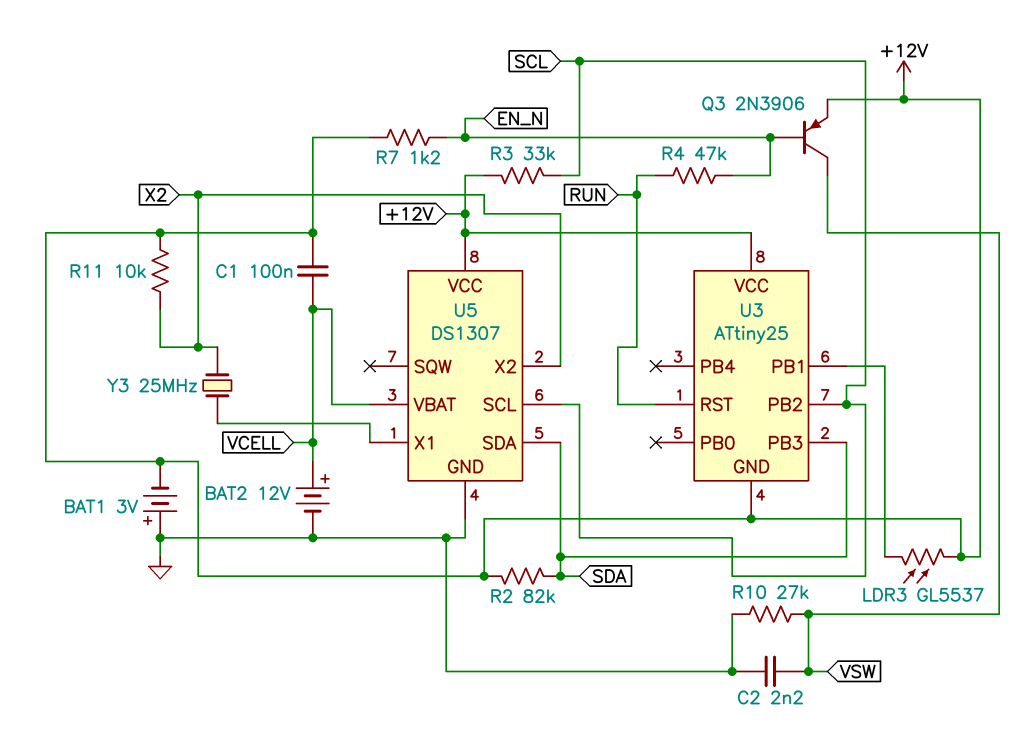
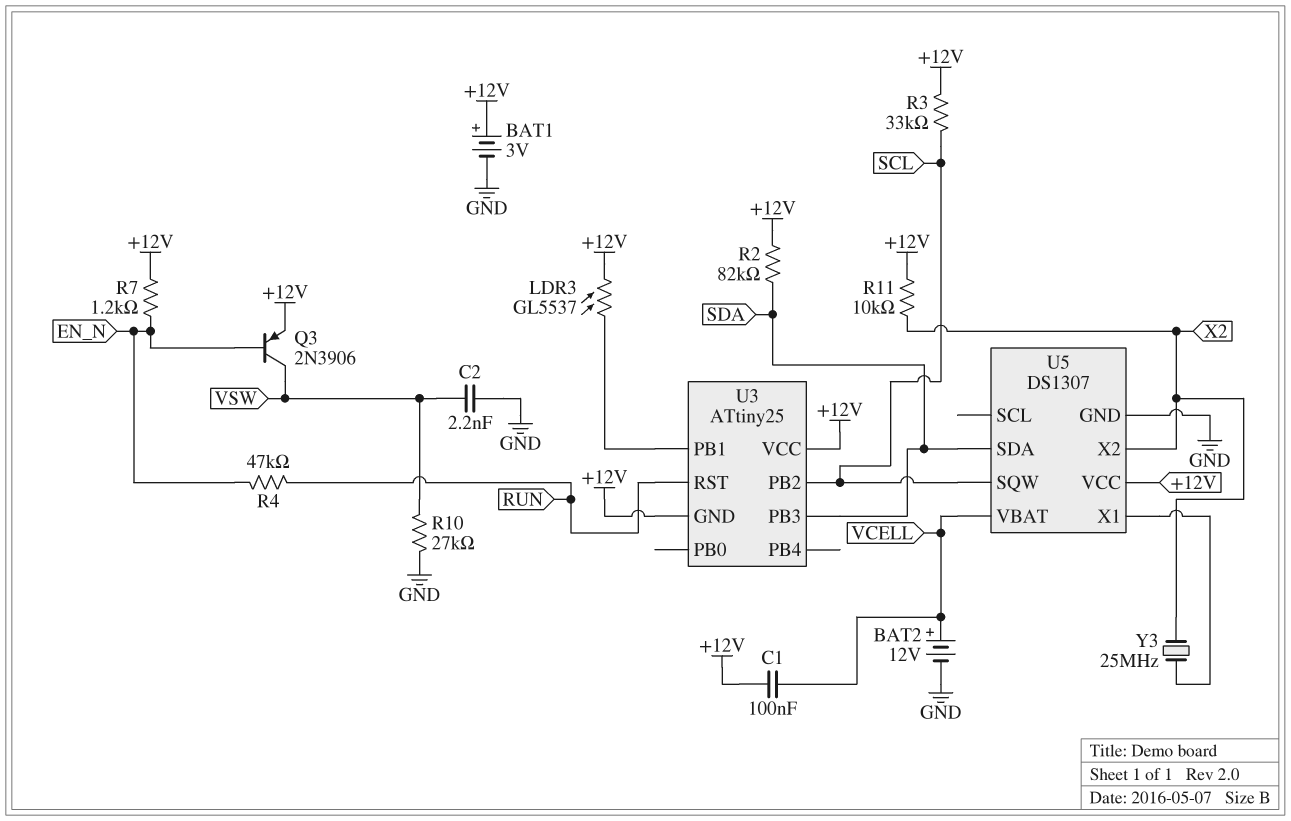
BAT1: 3V (plus GND, minus +12V) -> 3V (plus +12V, minus GND)
U5 pin SCL: SCL -> none
U5 pin SQW: none -> SCL

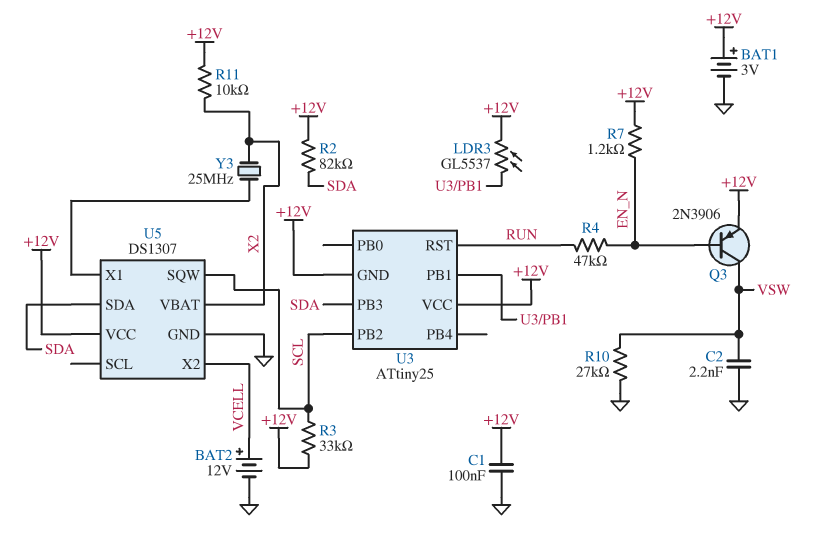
C1: 100nF (+12V, VCELL) -> 100nF (+12V, GND)
U5 pin VBAT: VCELL -> X2
U5 pin X2: X2 -> VCELL

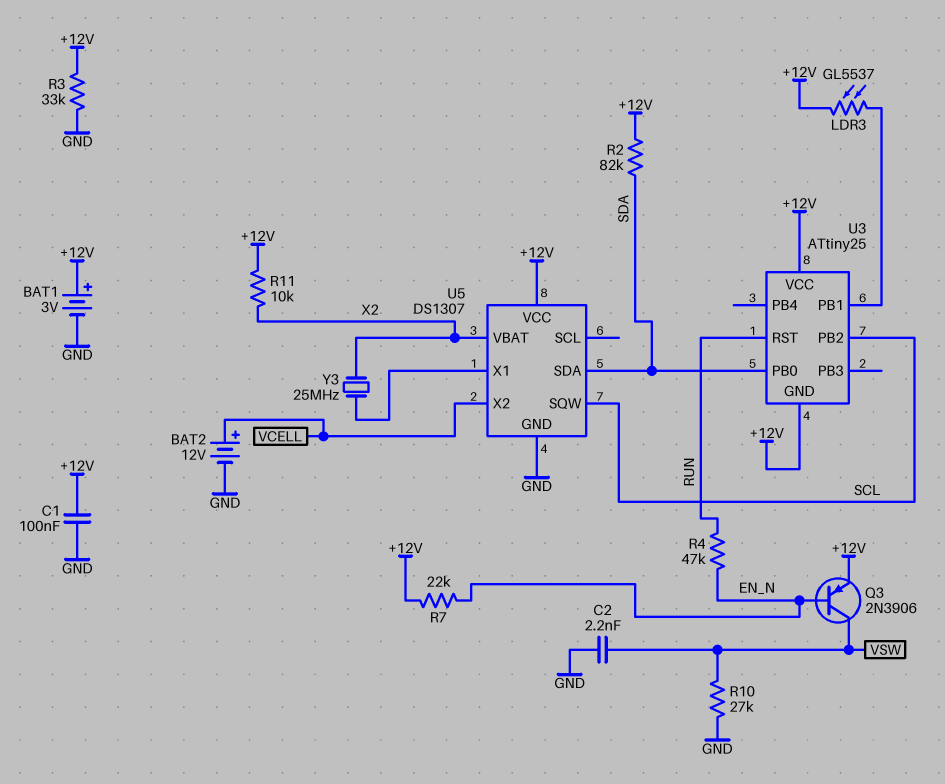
R3: 33k (+12V, SCL) -> 33k (+12V, GND)
R7: 1.2k (+12V, EN_N) -> 22k (+12V, EN_N)
U3 pin PB0: none -> SDA
U3 pin PB3: SDA -> none

